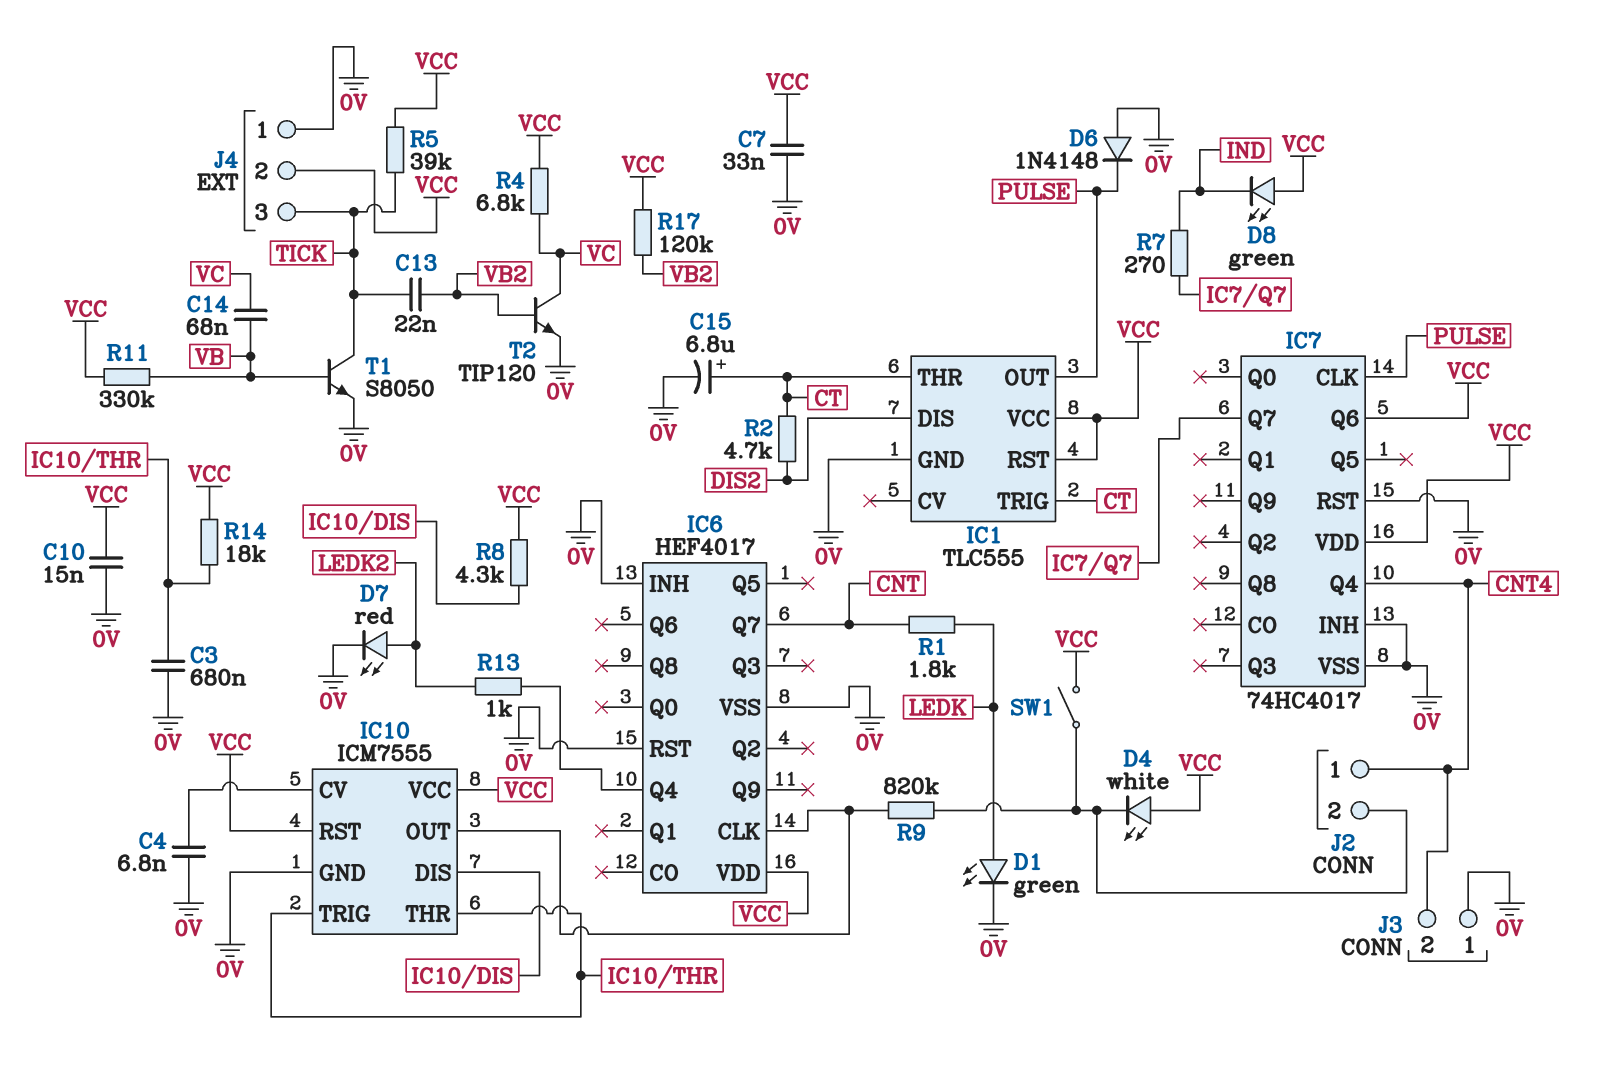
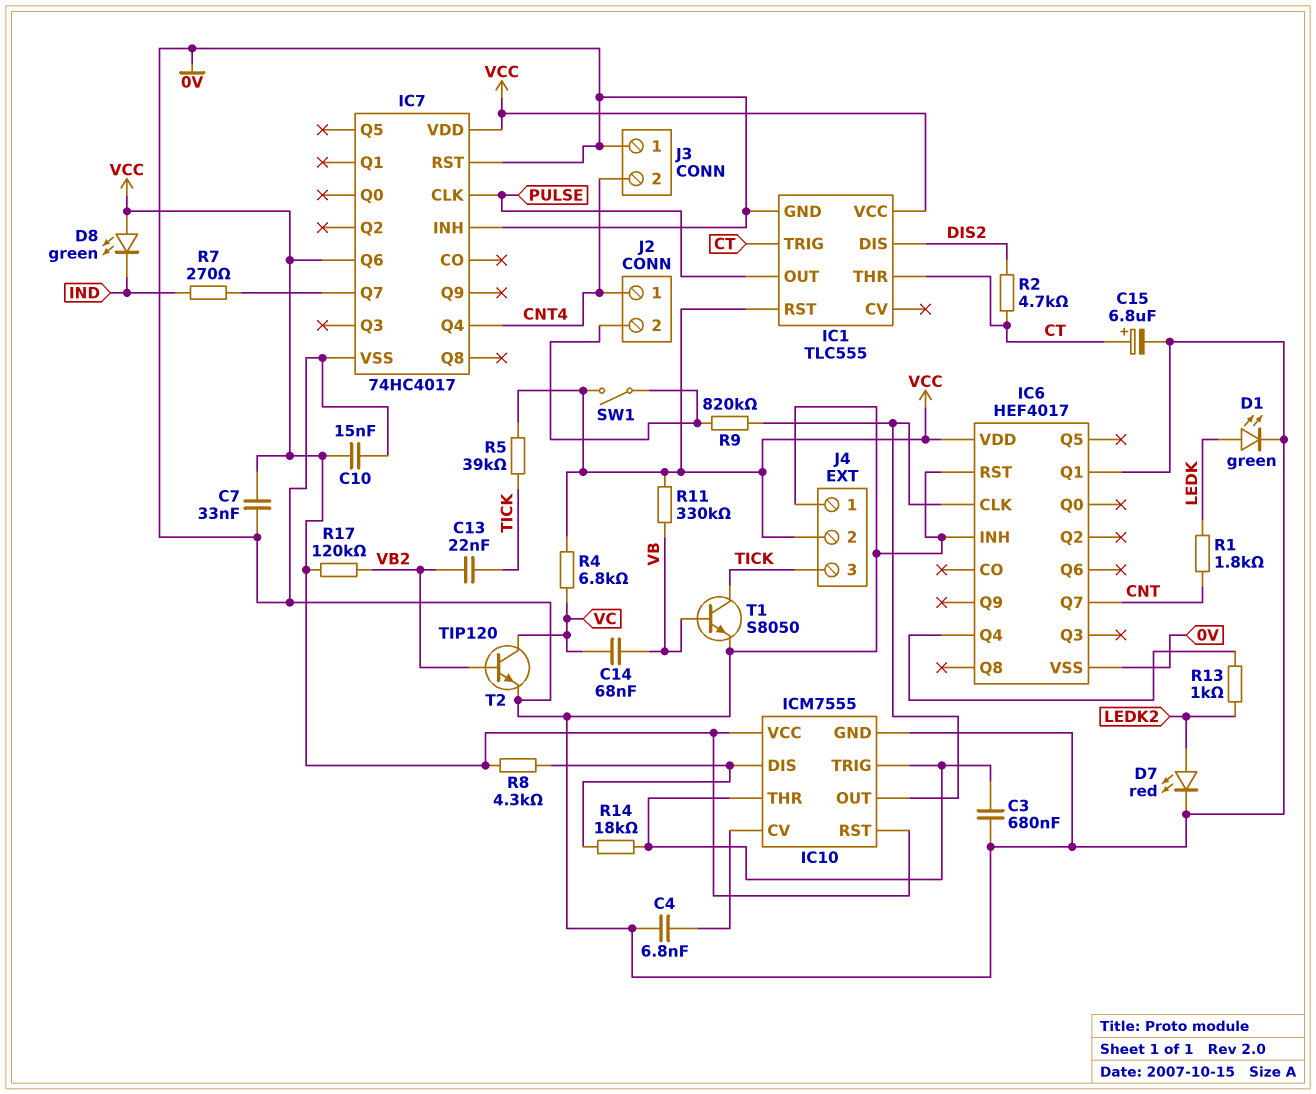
D4: LED white (A VCC, K J2/2) -> none
D6: diode 1N4148 (A 0V, K PULSE) -> none
IC6 pin Q1: none -> 0V
R14: 18k (IC10/THR, VCC) -> 18k (IC10/DIS, IC10/THR)

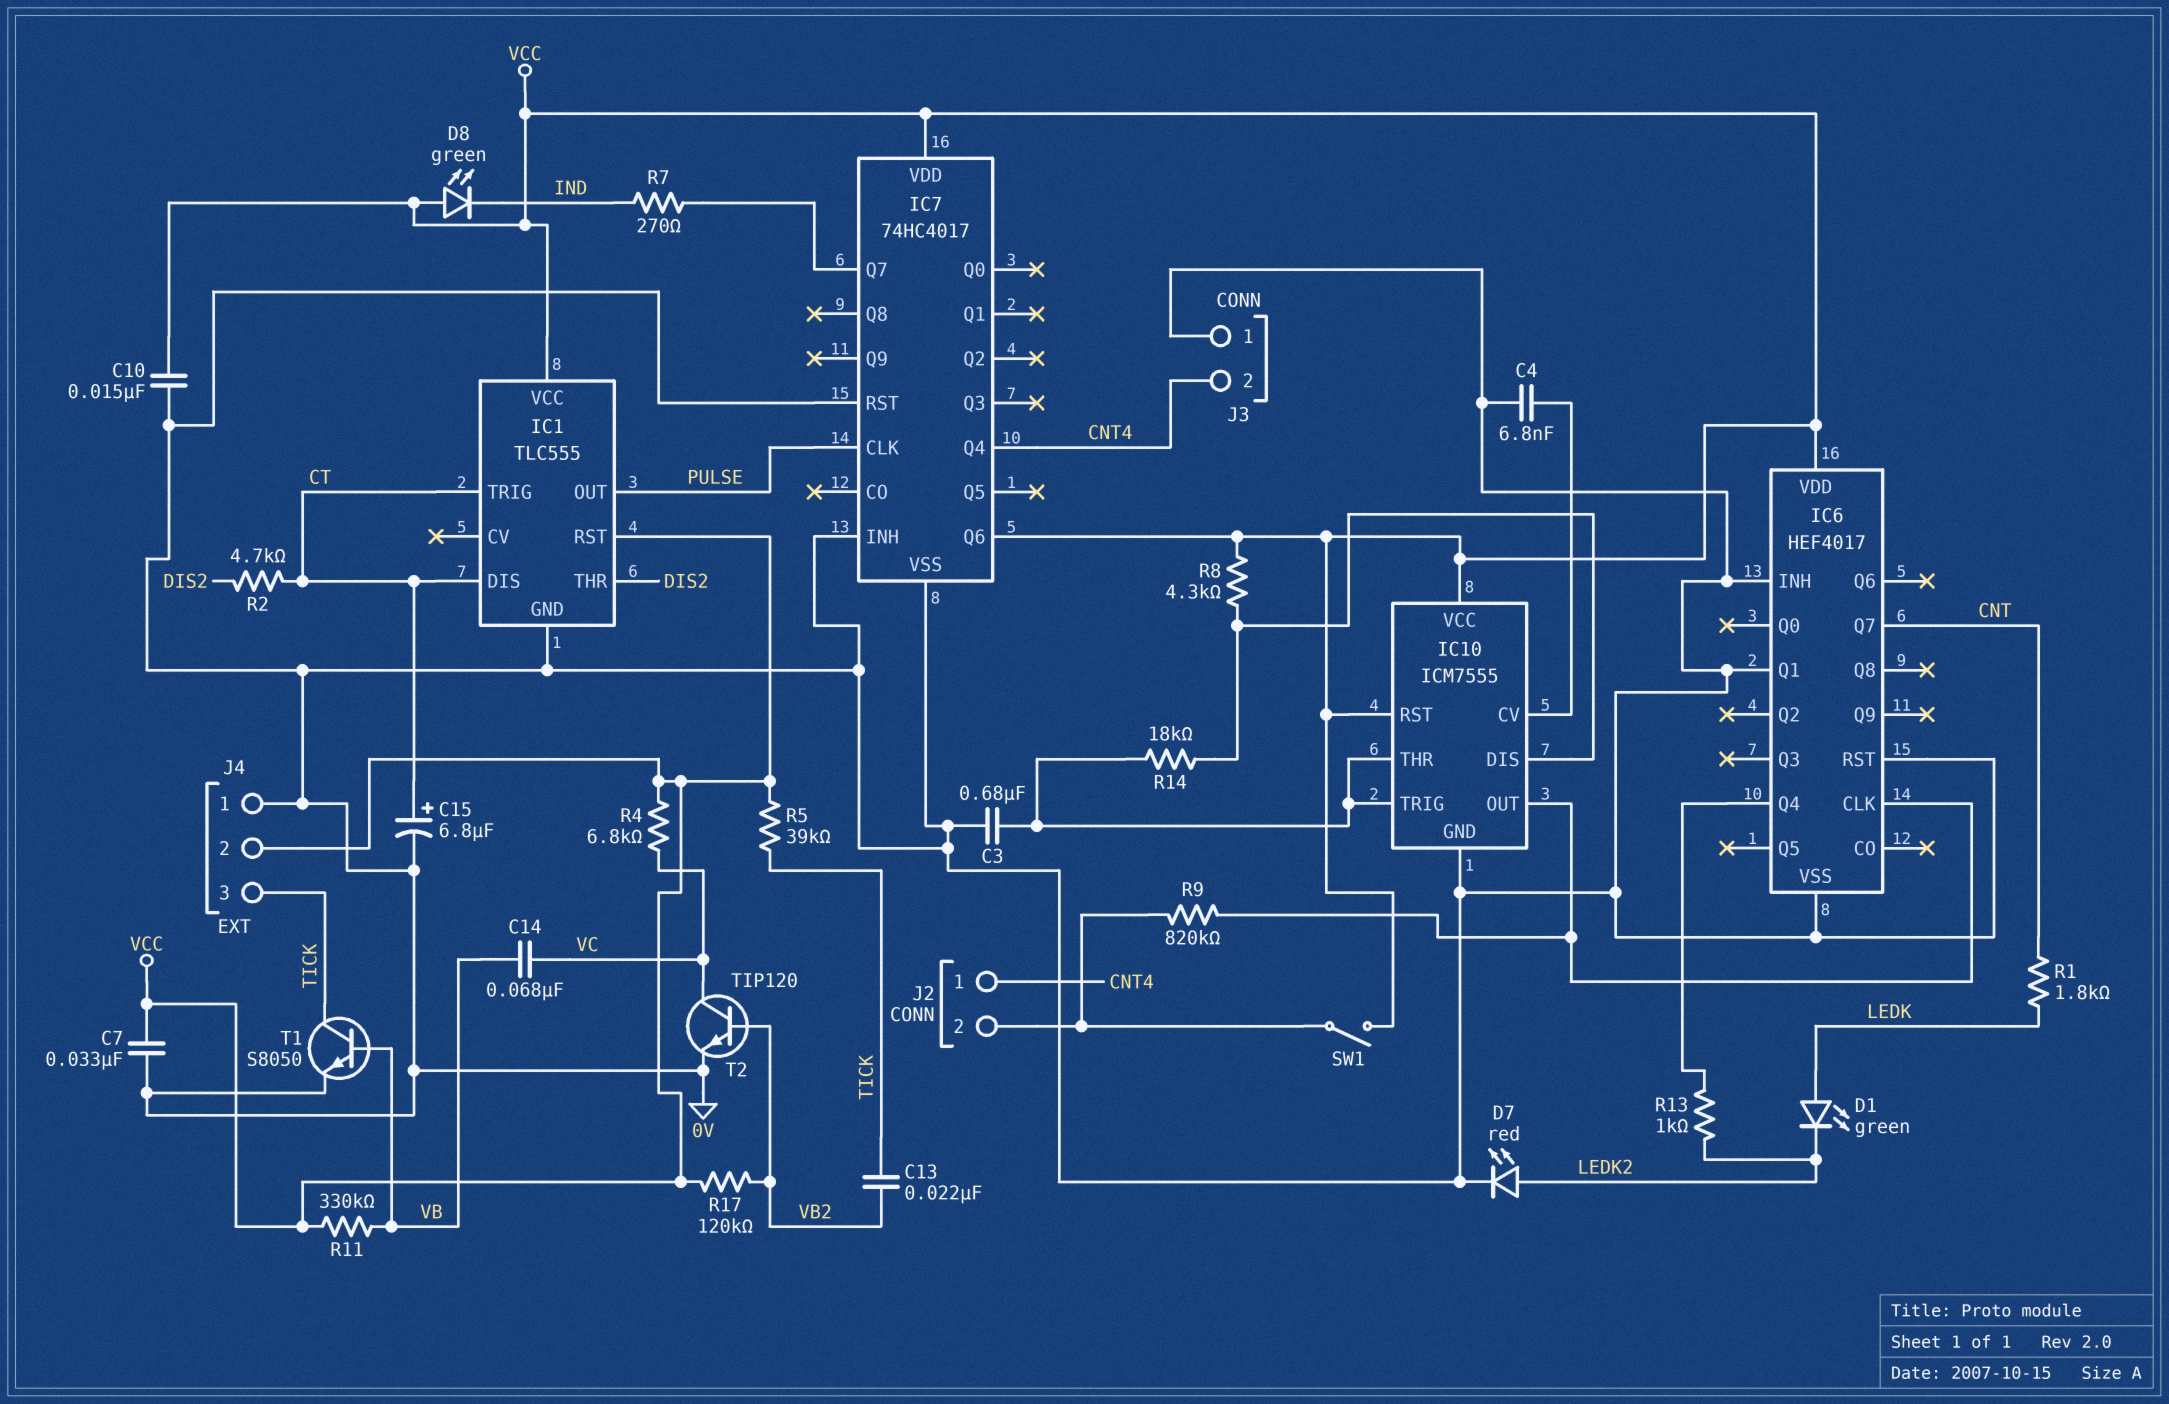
D1: LED green (A LEDK, K 0V) -> LED green (A LEDK, K LEDK2)
IC1 pin DIS: DIS2 -> CT
IC1 pin THR: CT -> DIS2

